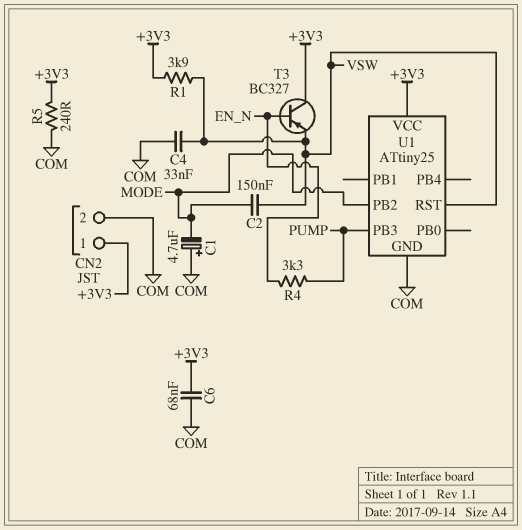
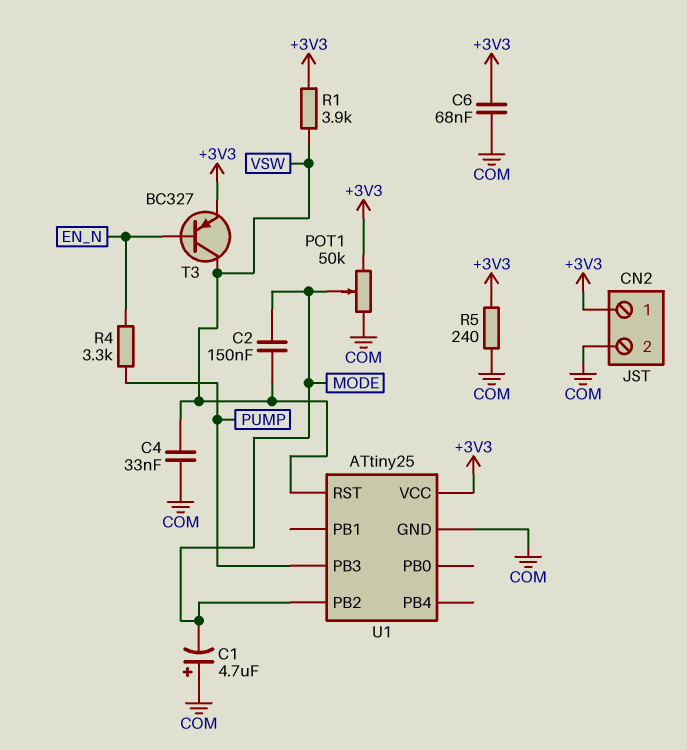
POT1: none -> 50k (+3V3, COM, wiper MODE)
T3: PNP BC327 (B EN_N, C +3V3, E VSW) -> PNP BC327 (B EN_N, C VSW, E +3V3)

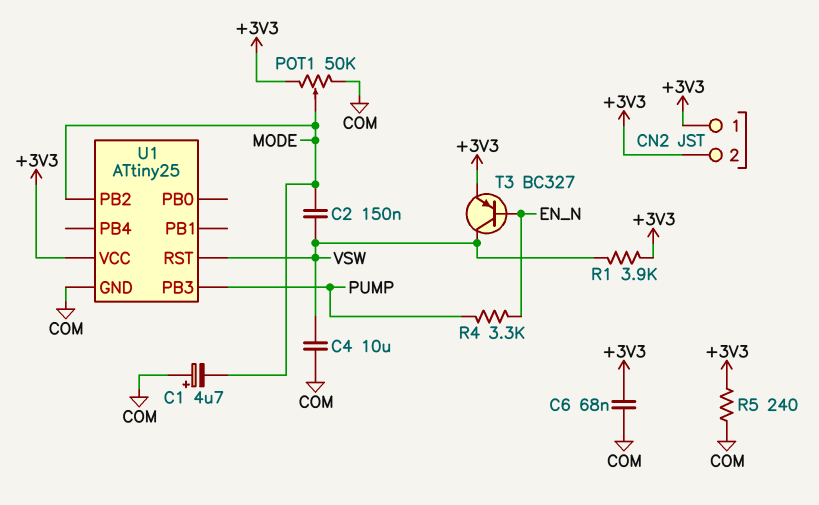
C4: 33nF (COM, VSW) -> 10uF (COM, VSW)
CN2 pin 2: COM -> +3V3

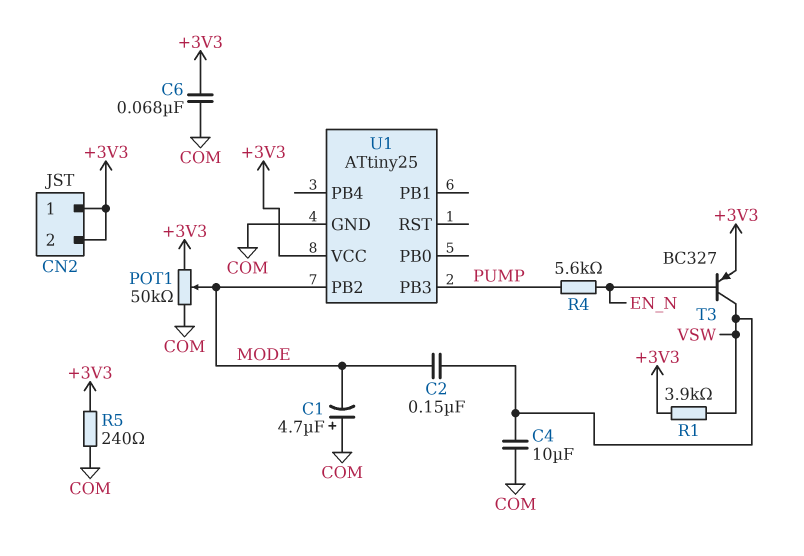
R4: 3.3k (EN_N, PUMP) -> 5.6k (EN_N, PUMP)
U1 pin RST: VSW -> none

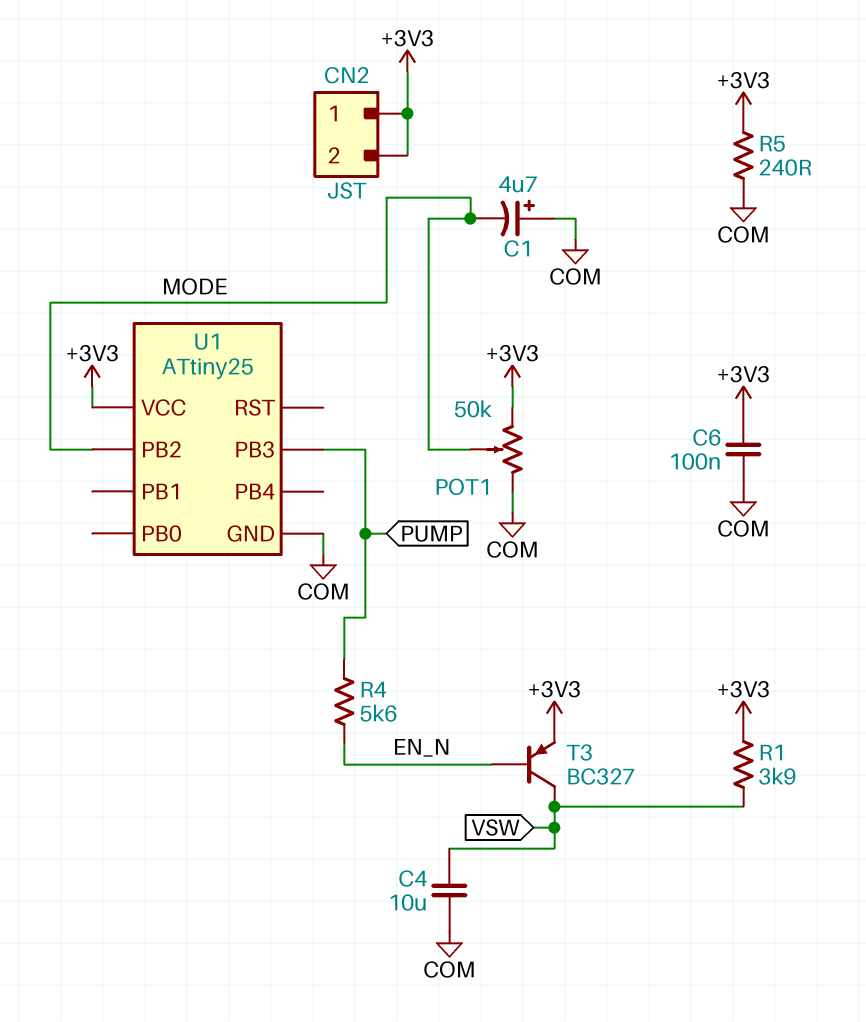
C2: 150nF (MODE, VSW) -> none
C6: 68nF (+3V3, COM) -> 100nF (+3V3, COM)

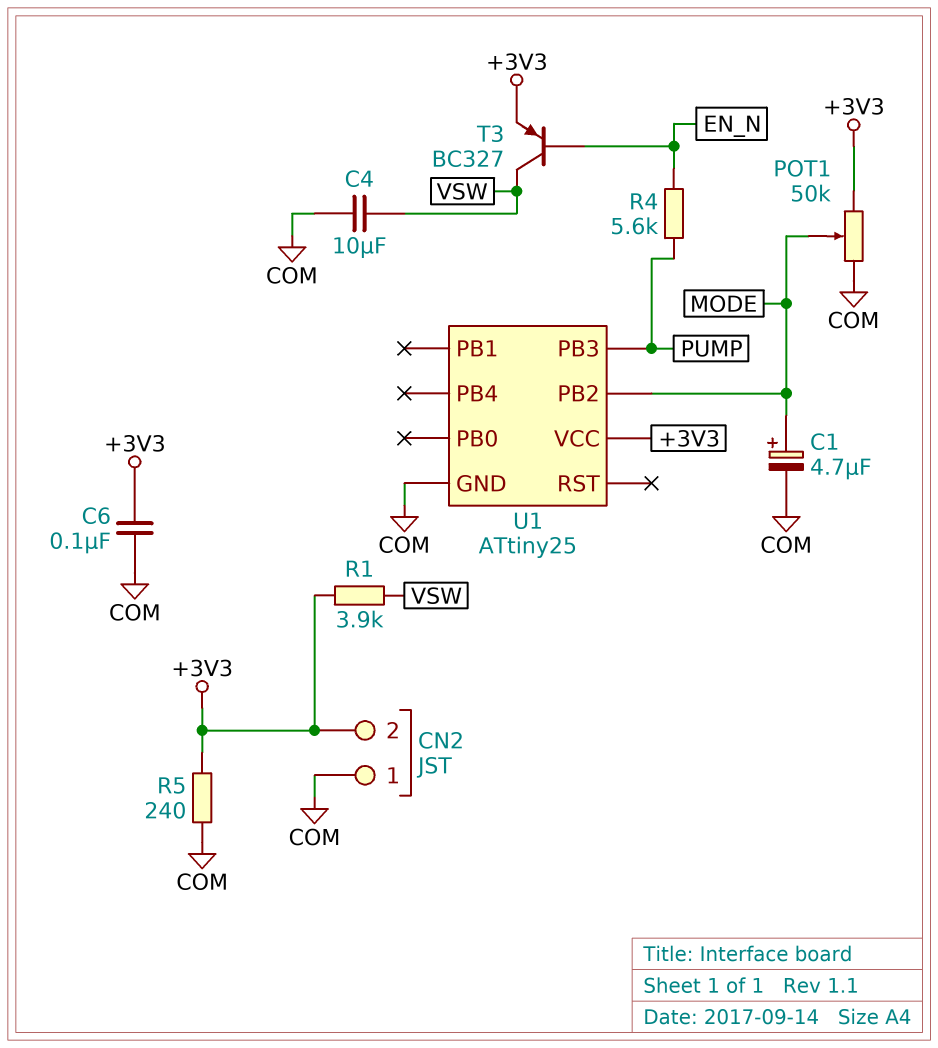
C1: 4.7uF (plus COM, minus MODE) -> 4.7uF (plus MODE, minus COM)
CN2 pin 1: +3V3 -> COM

